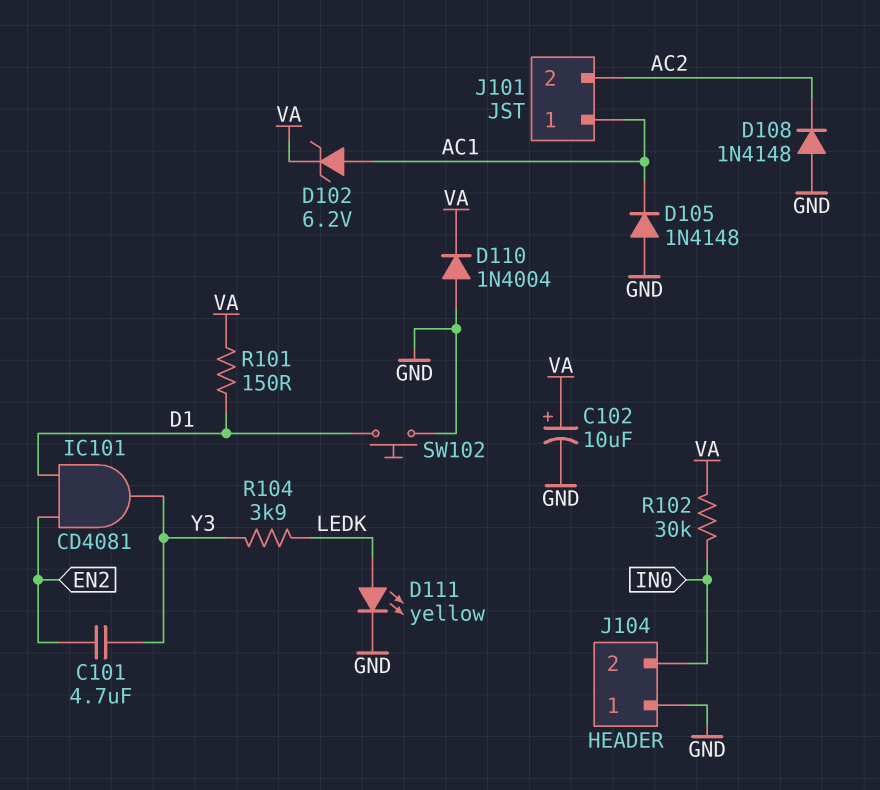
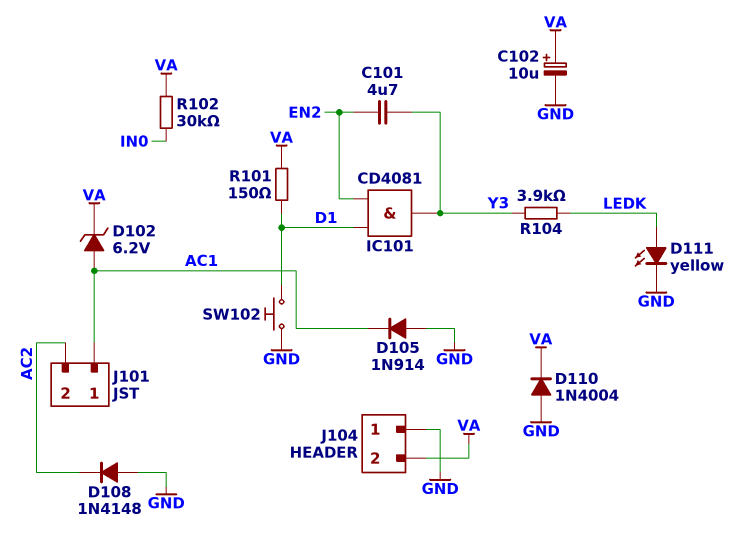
D105: diode 1N4148 (A GND, K AC1) -> diode 1N914 (A GND, K AC1)
J104 pin 2: IN0 -> VA

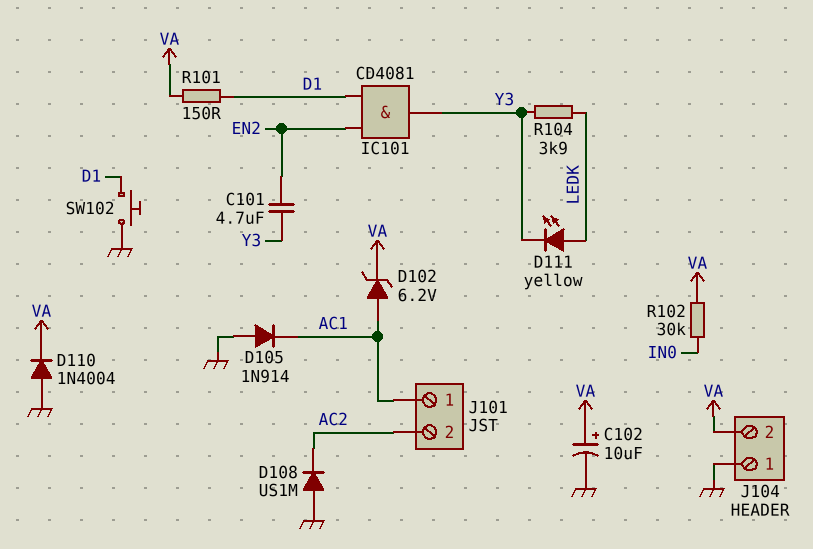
D108: diode 1N4148 (A GND, K AC2) -> diode US1M (A GND, K AC2)
D111: LED yellow (A LEDK, K GND) -> LED yellow (A LEDK, K Y3)

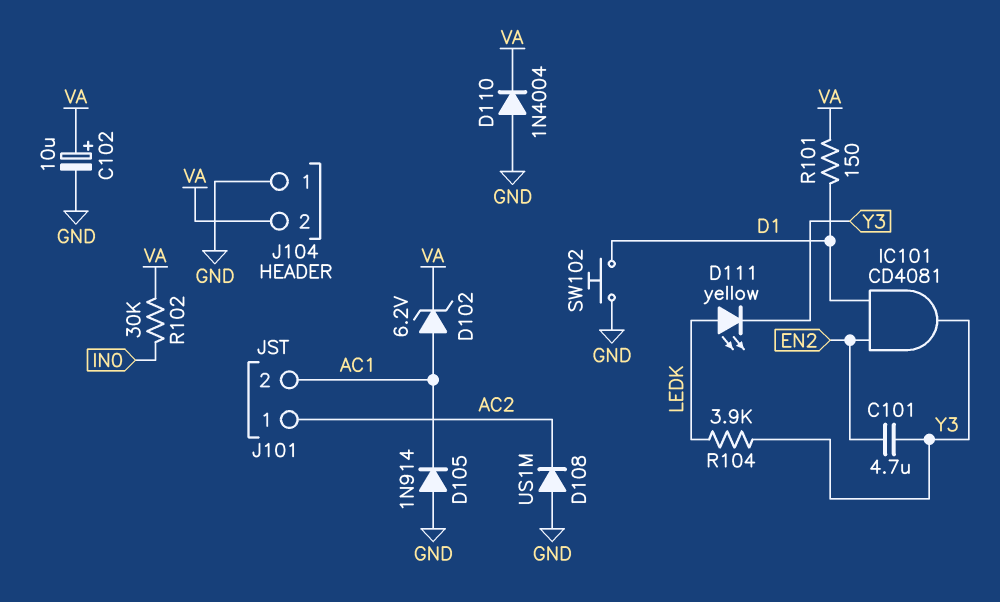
J101 pin 1: AC1 -> AC2
J101 pin 2: AC2 -> AC1

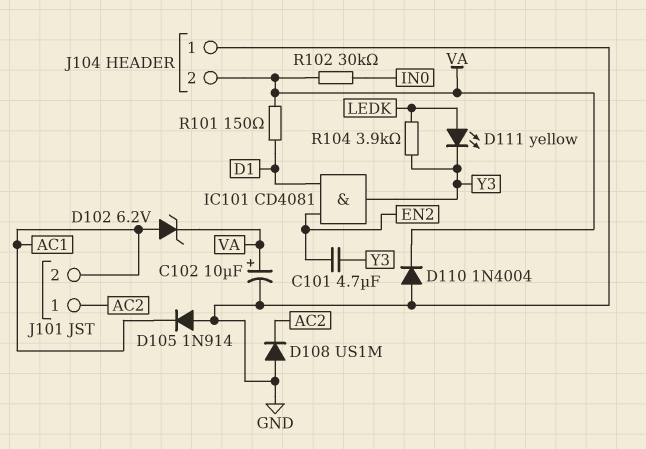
SW102: button (D1, GND) -> none

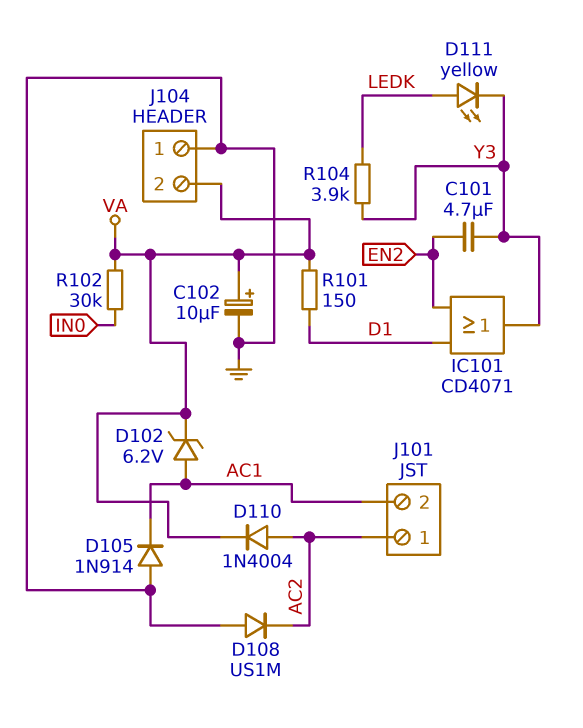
D110: diode 1N4004 (A GND, K VA) -> diode 1N4004 (A AC2, K VA)
IC101: AND CD4081 (in D1, in EN2, out Y3) -> OR CD4071 (in D1, in EN2, out Y3)

